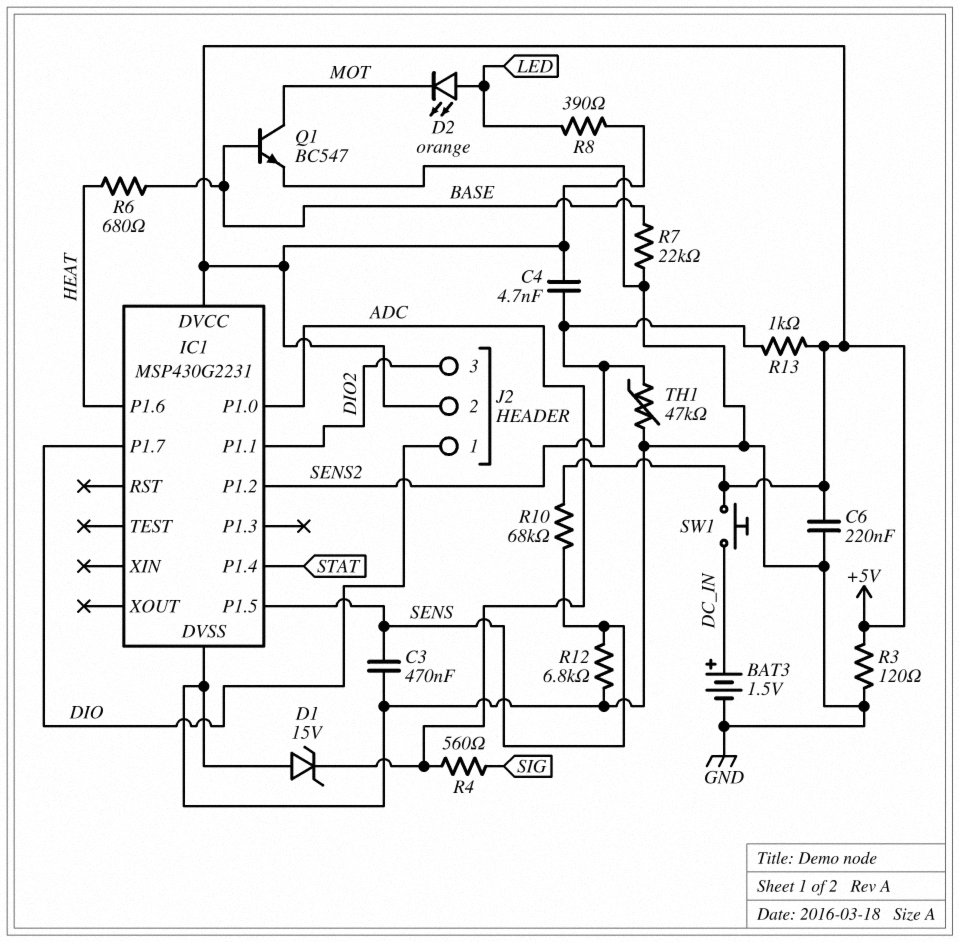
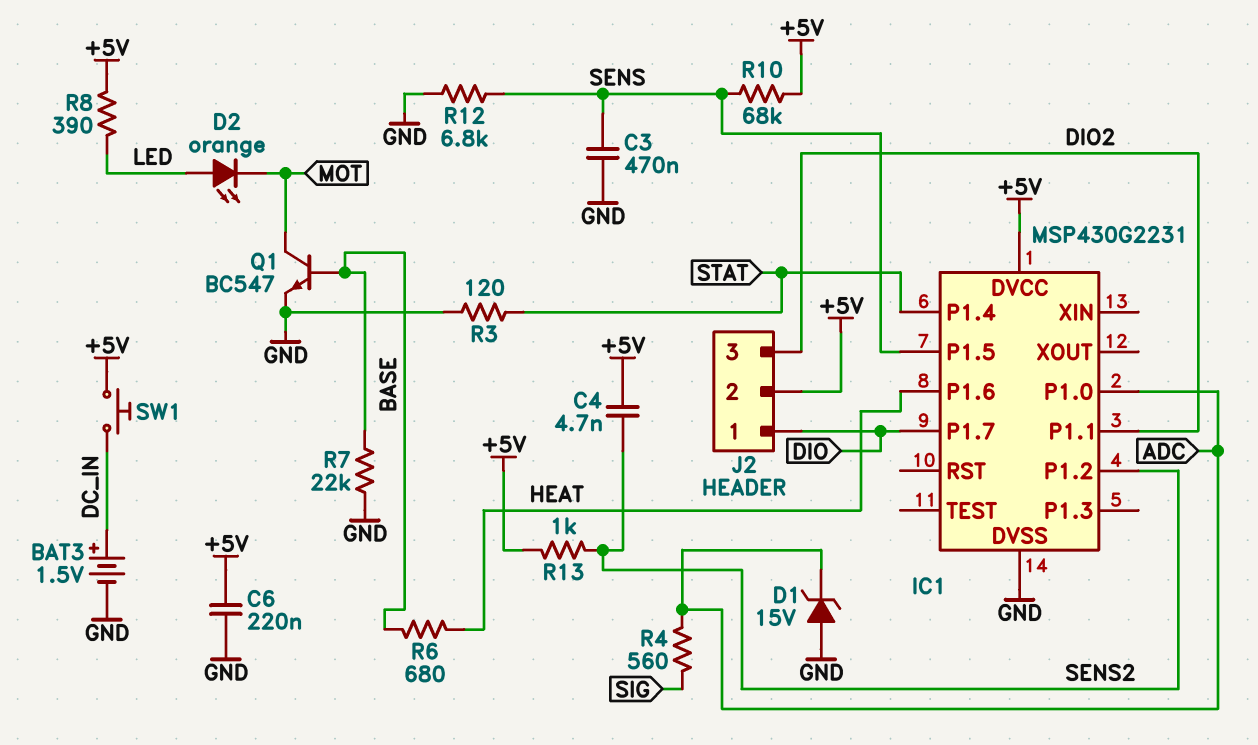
R3: 120 (+5V, GND) -> 120 (GND, STAT)
TH1: 47k (GND, SENS2) -> none

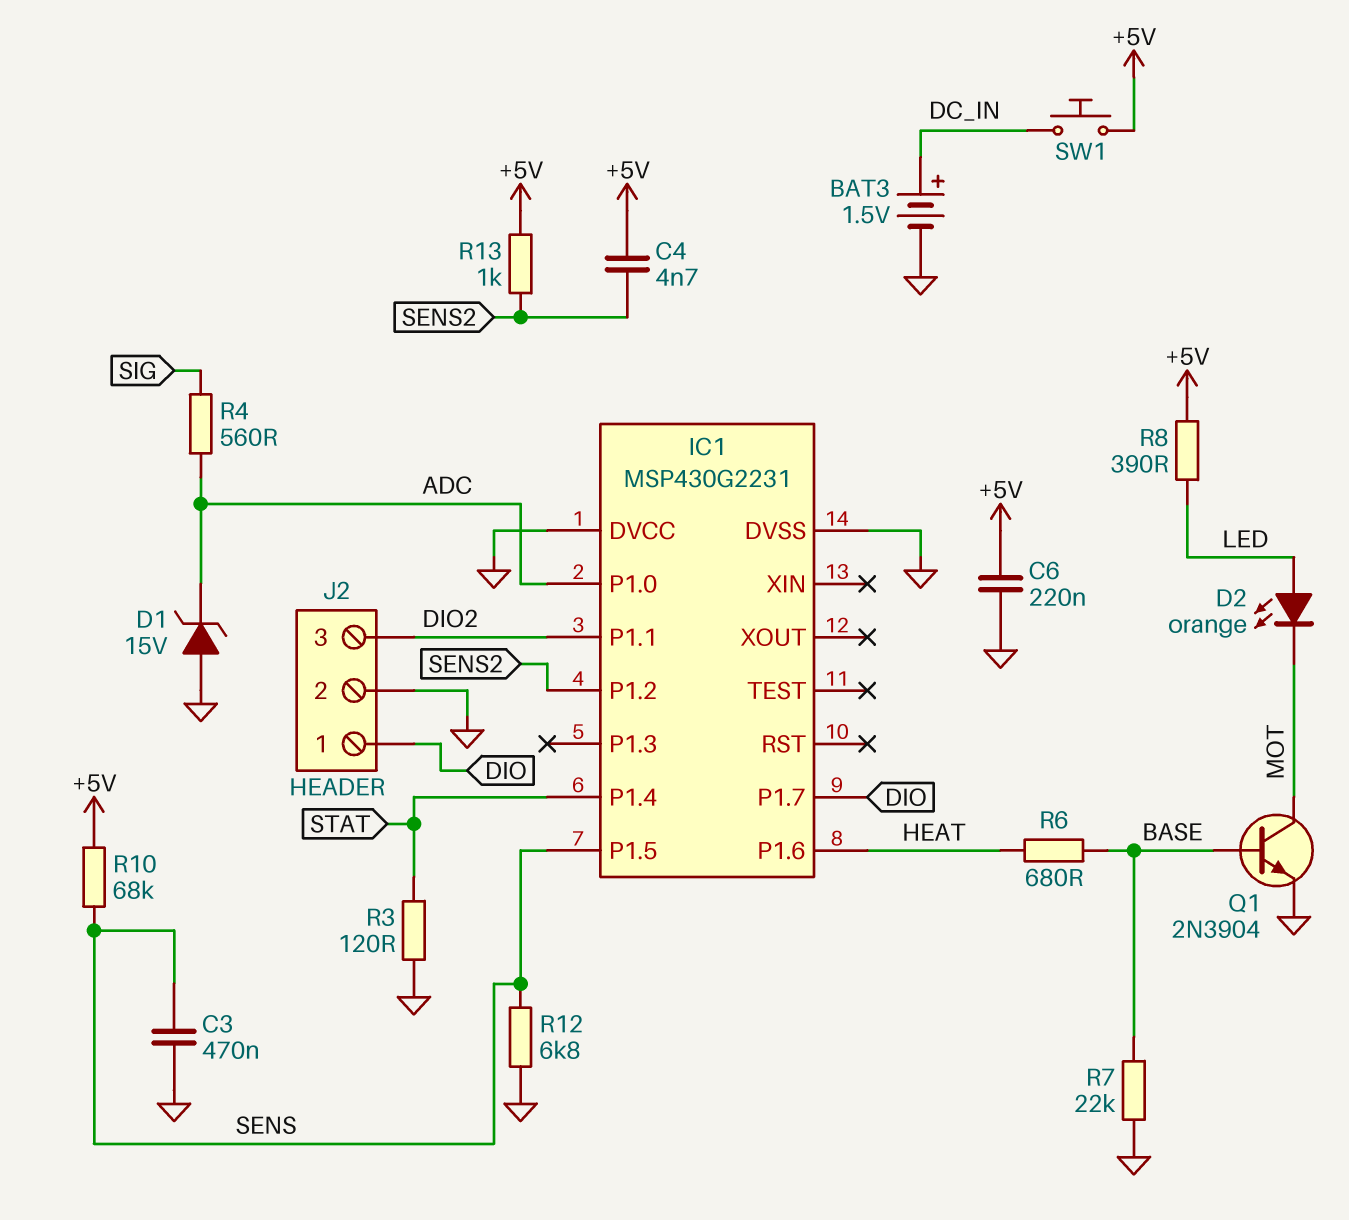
IC1 pin DVCC: +5V -> GND
J2 pin 2: +5V -> GND
Q1: NPN BC547 (B BASE, C MOT, E GND) -> NPN 2N3904 (B BASE, C MOT, E GND)

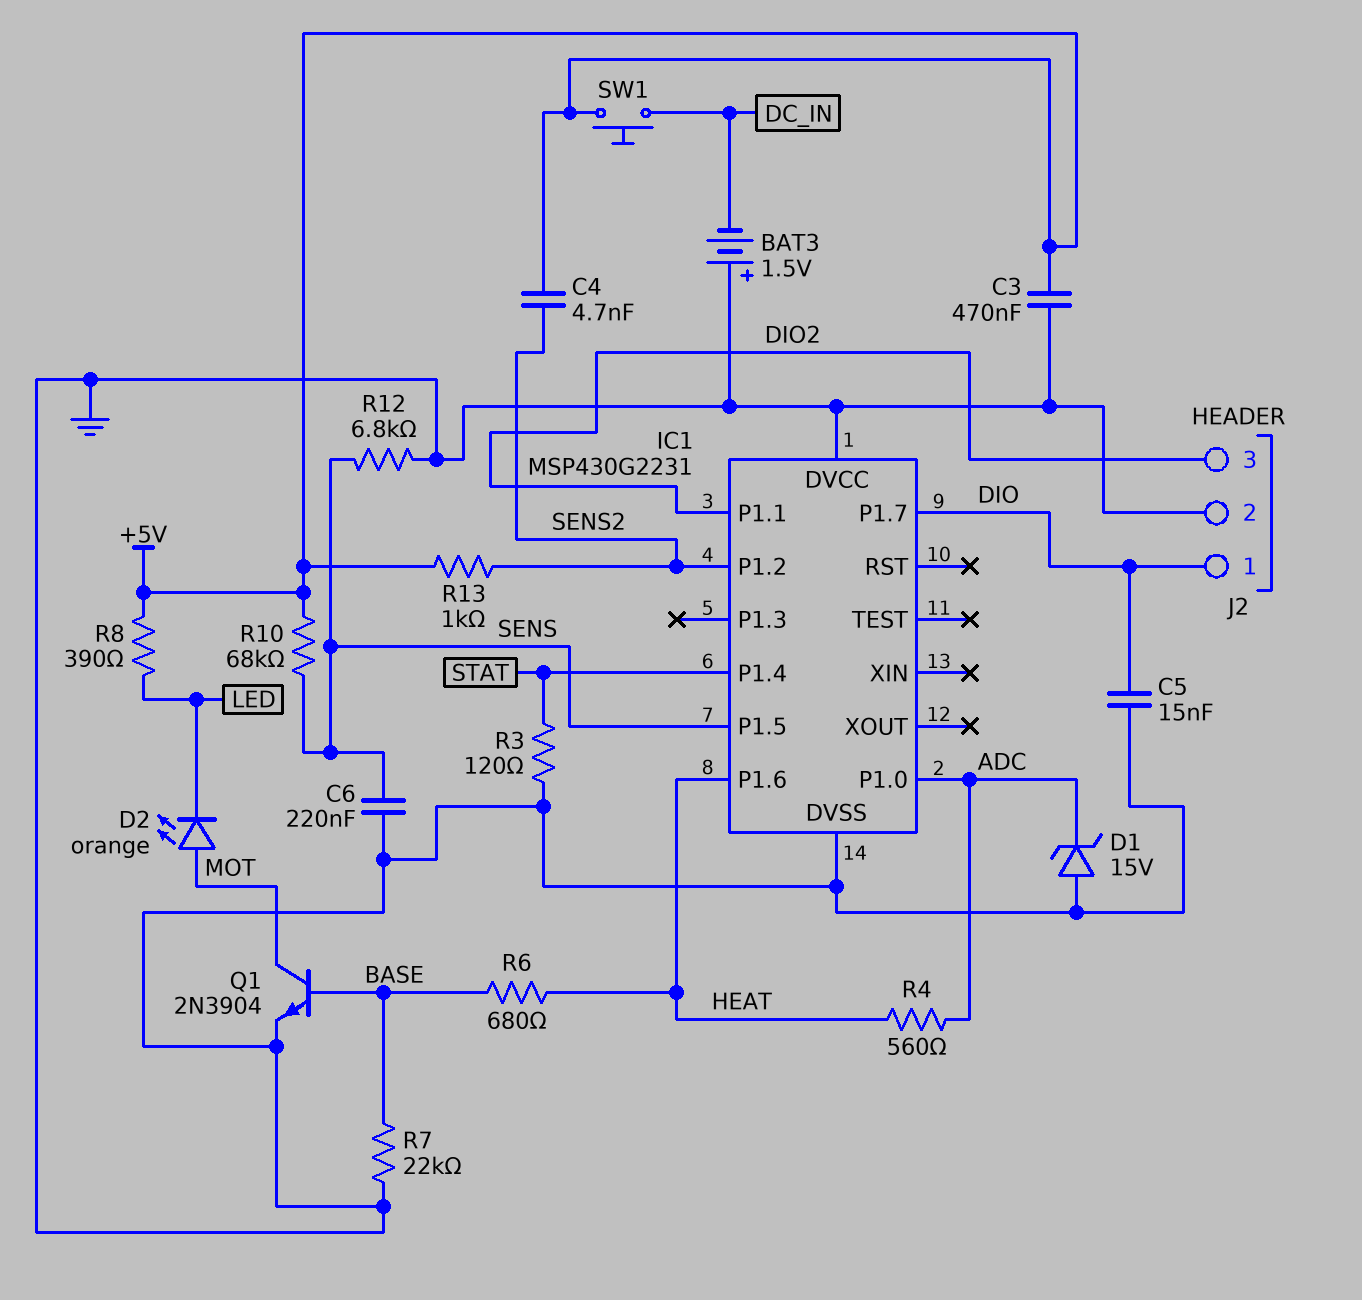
BAT3: 1.5V (plus DC_IN, minus GND) -> 1.5V (plus GND, minus DC_IN)
C3: 470nF (GND, SENS) -> 470nF (+5V, GND)
C5: none -> 15nF (DIO, GND)
C6: 220nF (+5V, GND) -> 220nF (GND, SENS)
D2: LED orange (A LED, K MOT) -> LED orange (A MOT, K LED)
R4: 560 (ADC, SIG) -> 560 (ADC, HEAT)

